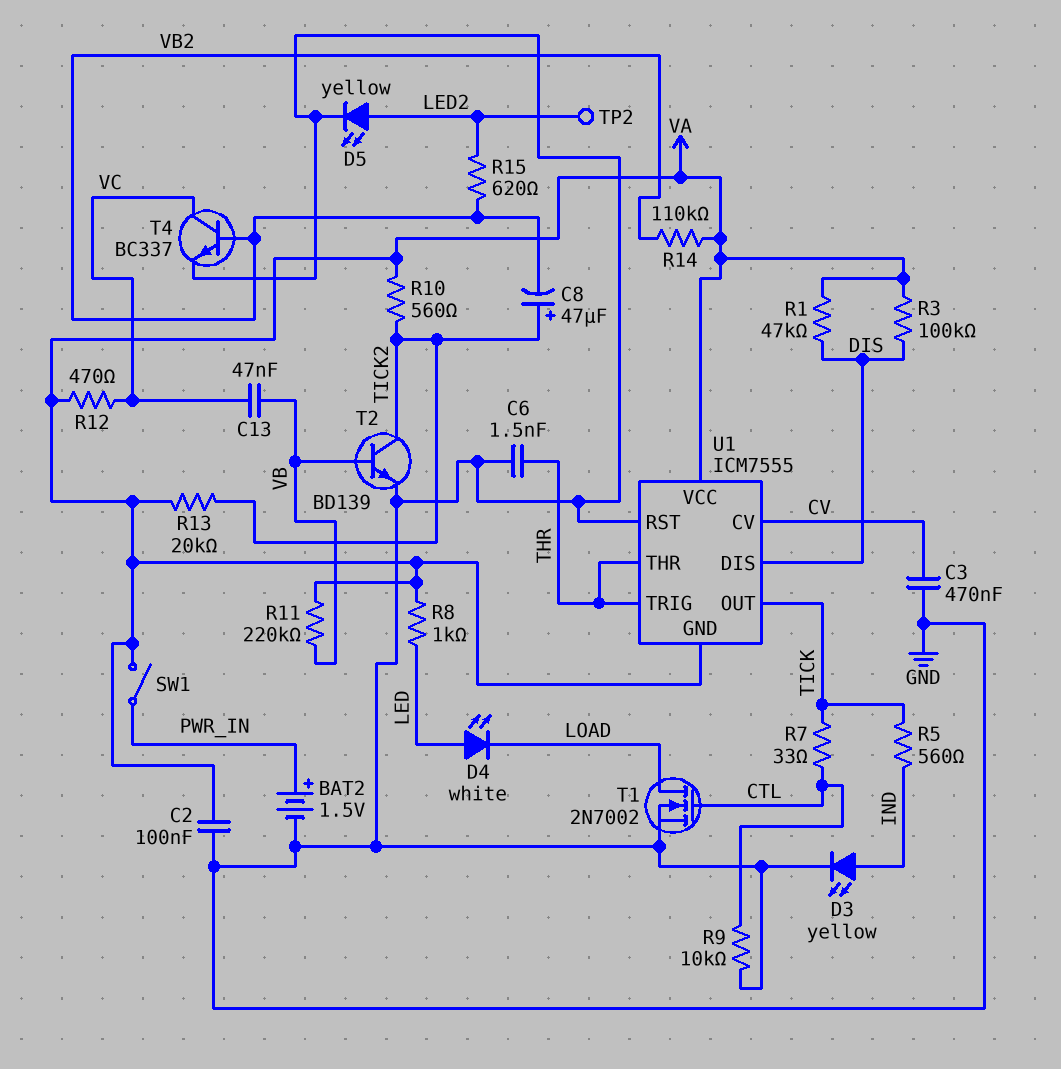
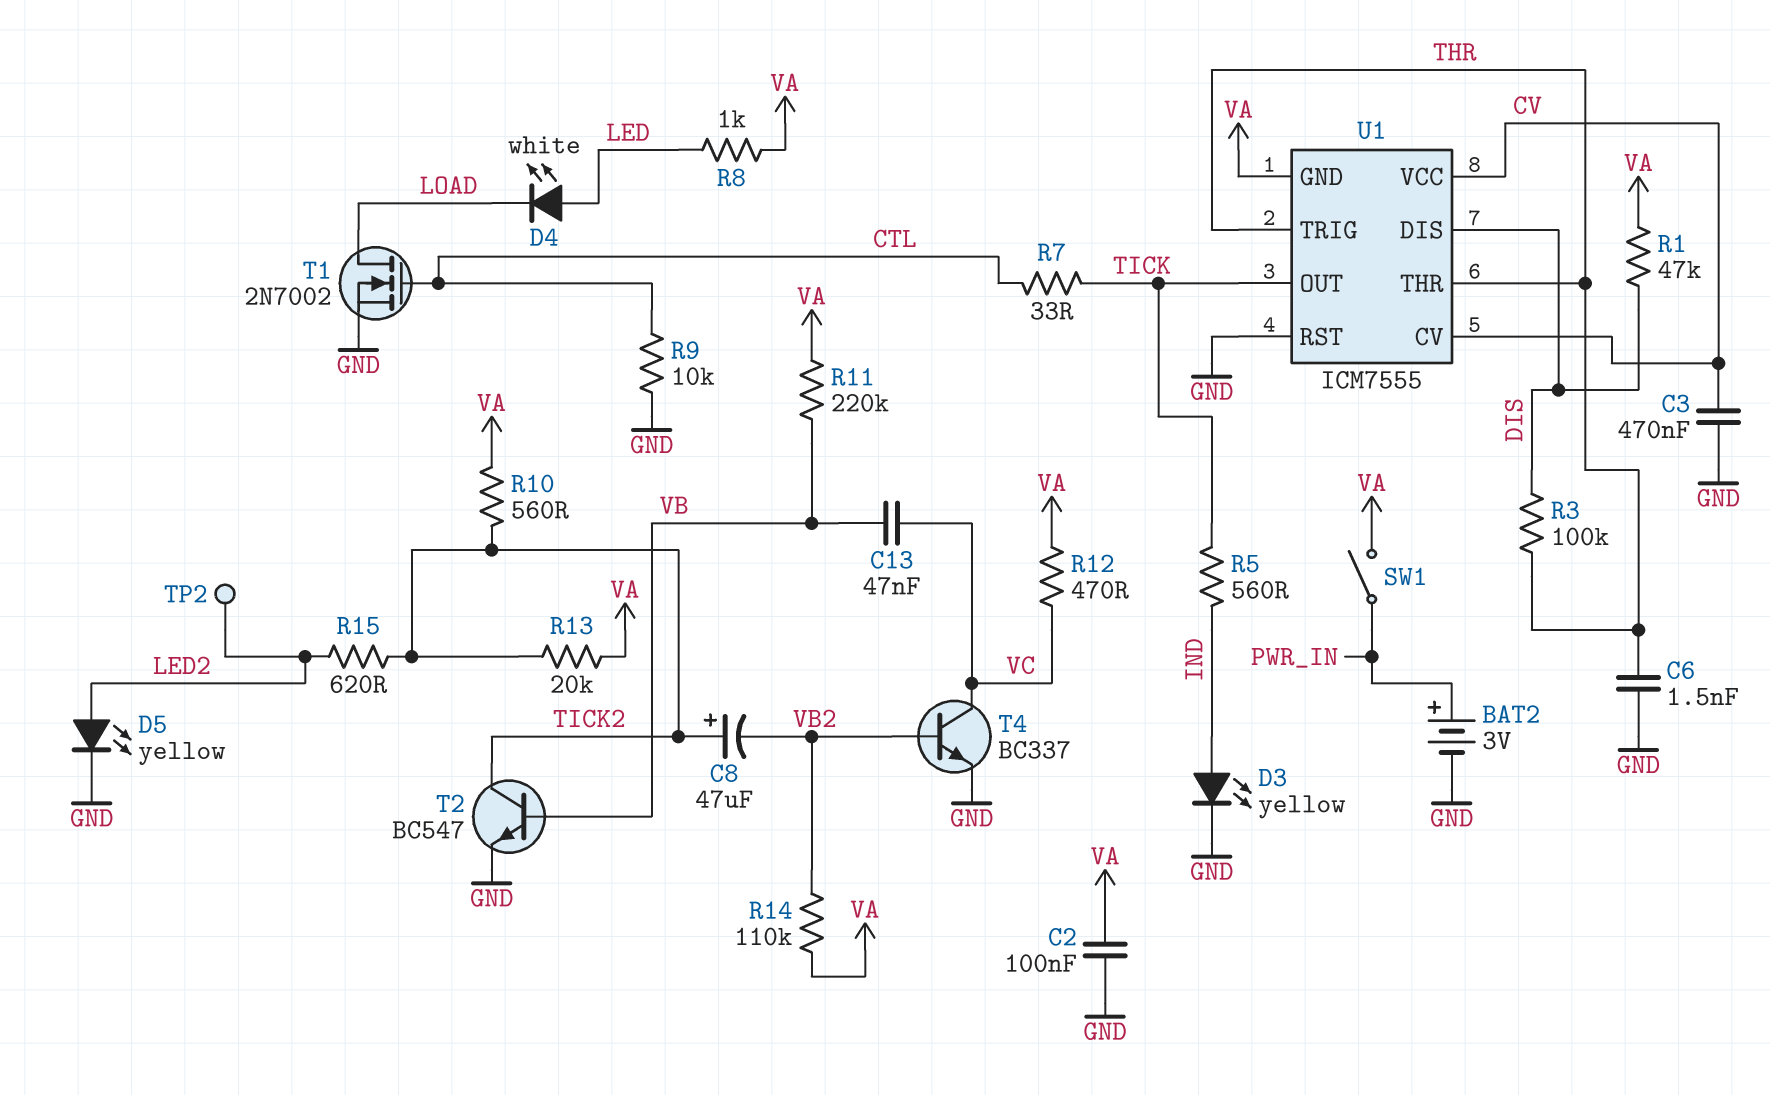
BAT2: 1.5V (plus PWR_IN, minus GND) -> 3V (plus PWR_IN, minus GND)
R3: 100k (DIS, VA) -> 100k (DIS, THR)
R15: 620 (LED2, VB2) -> 620 (LED2, TICK2)
T2: NPN BD139 (B VB, C TICK2, E GND) -> NPN BC547 (B VB, C TICK2, E GND)
U1 pin VCC: VA -> CV

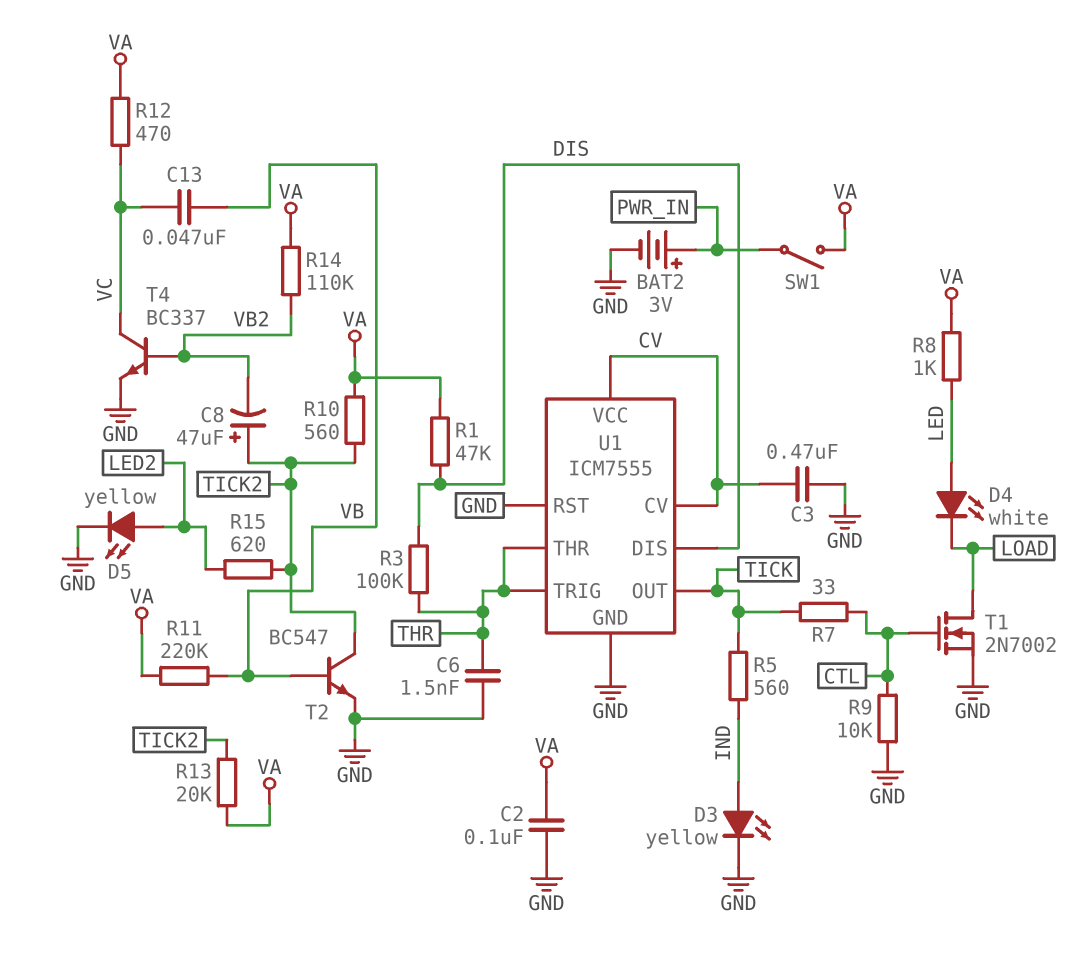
TP2: test point (LED2) -> none
U1 pin GND: VA -> GND

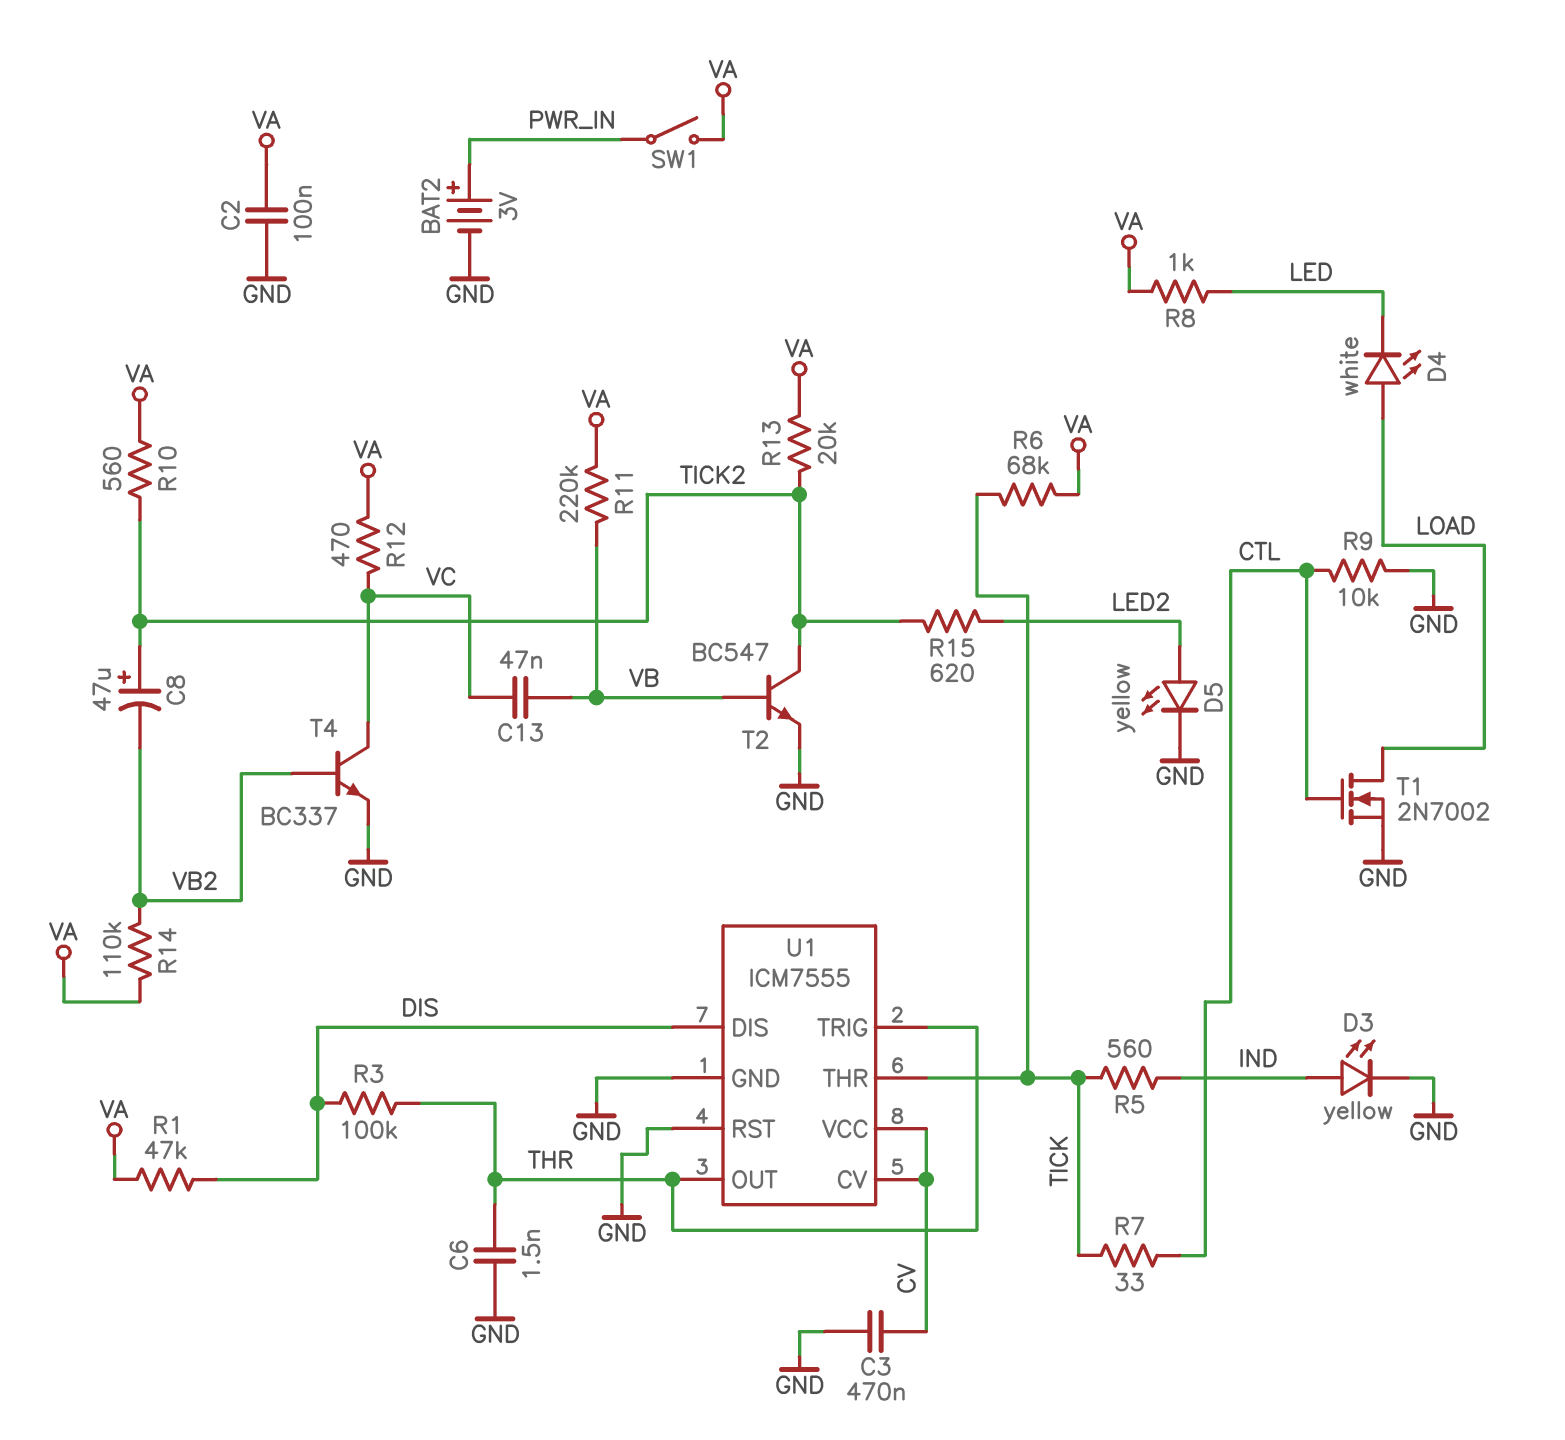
D4: LED white (A LED, K LOAD) -> LED white (A LOAD, K LED)
R6: none -> 68k (TICK, VA)
U1 pin OUT: TICK -> THR
U1 pin THR: THR -> TICK

